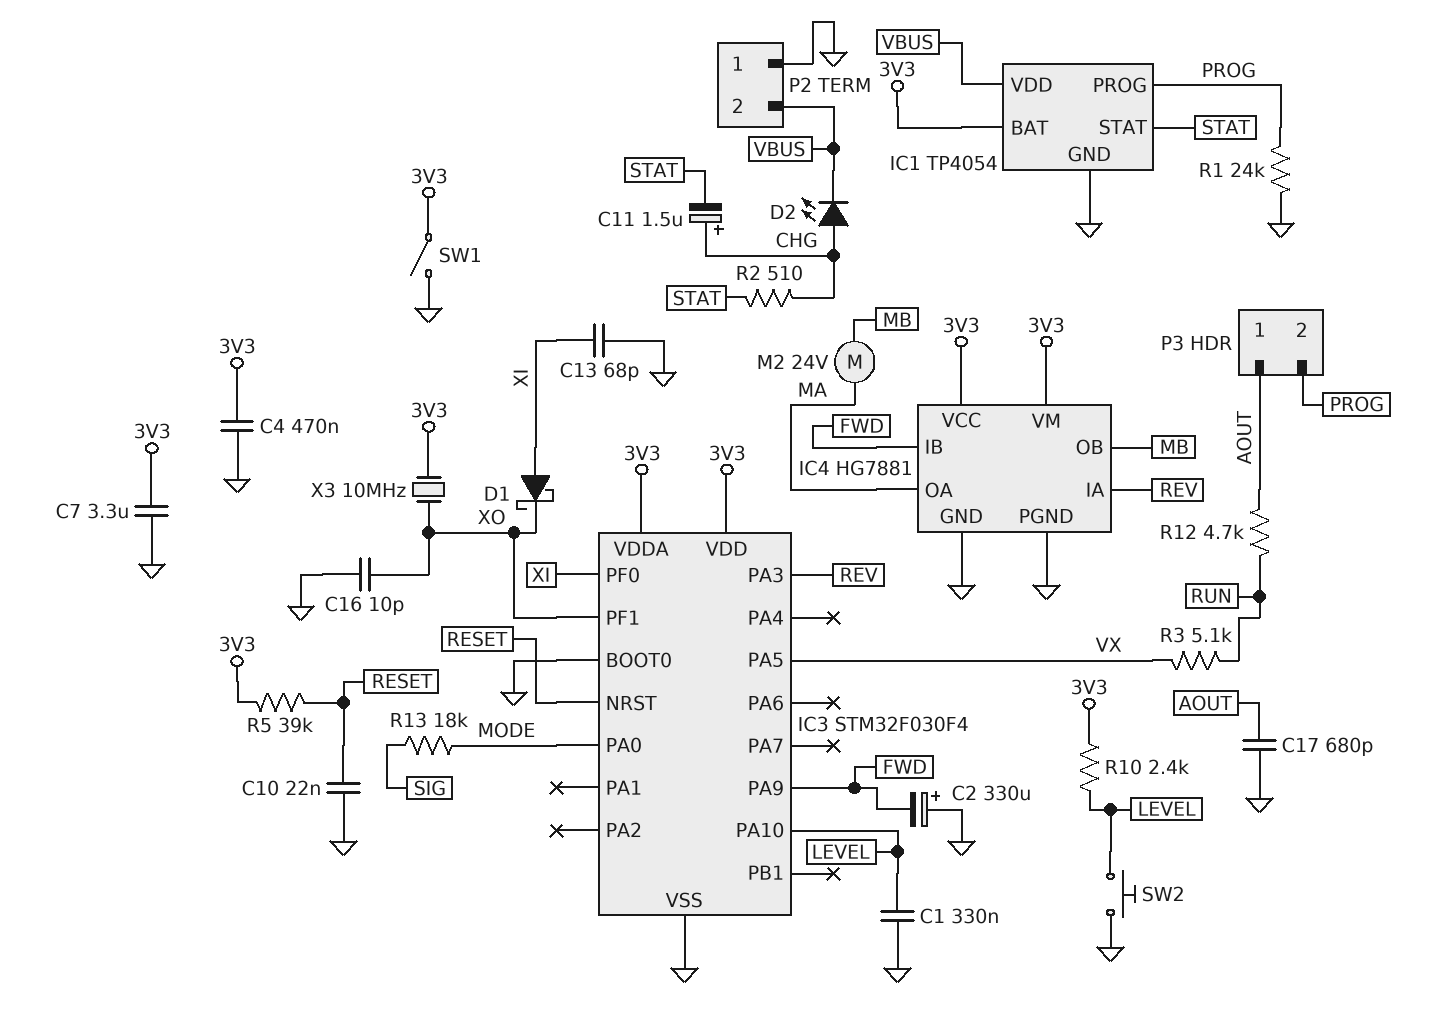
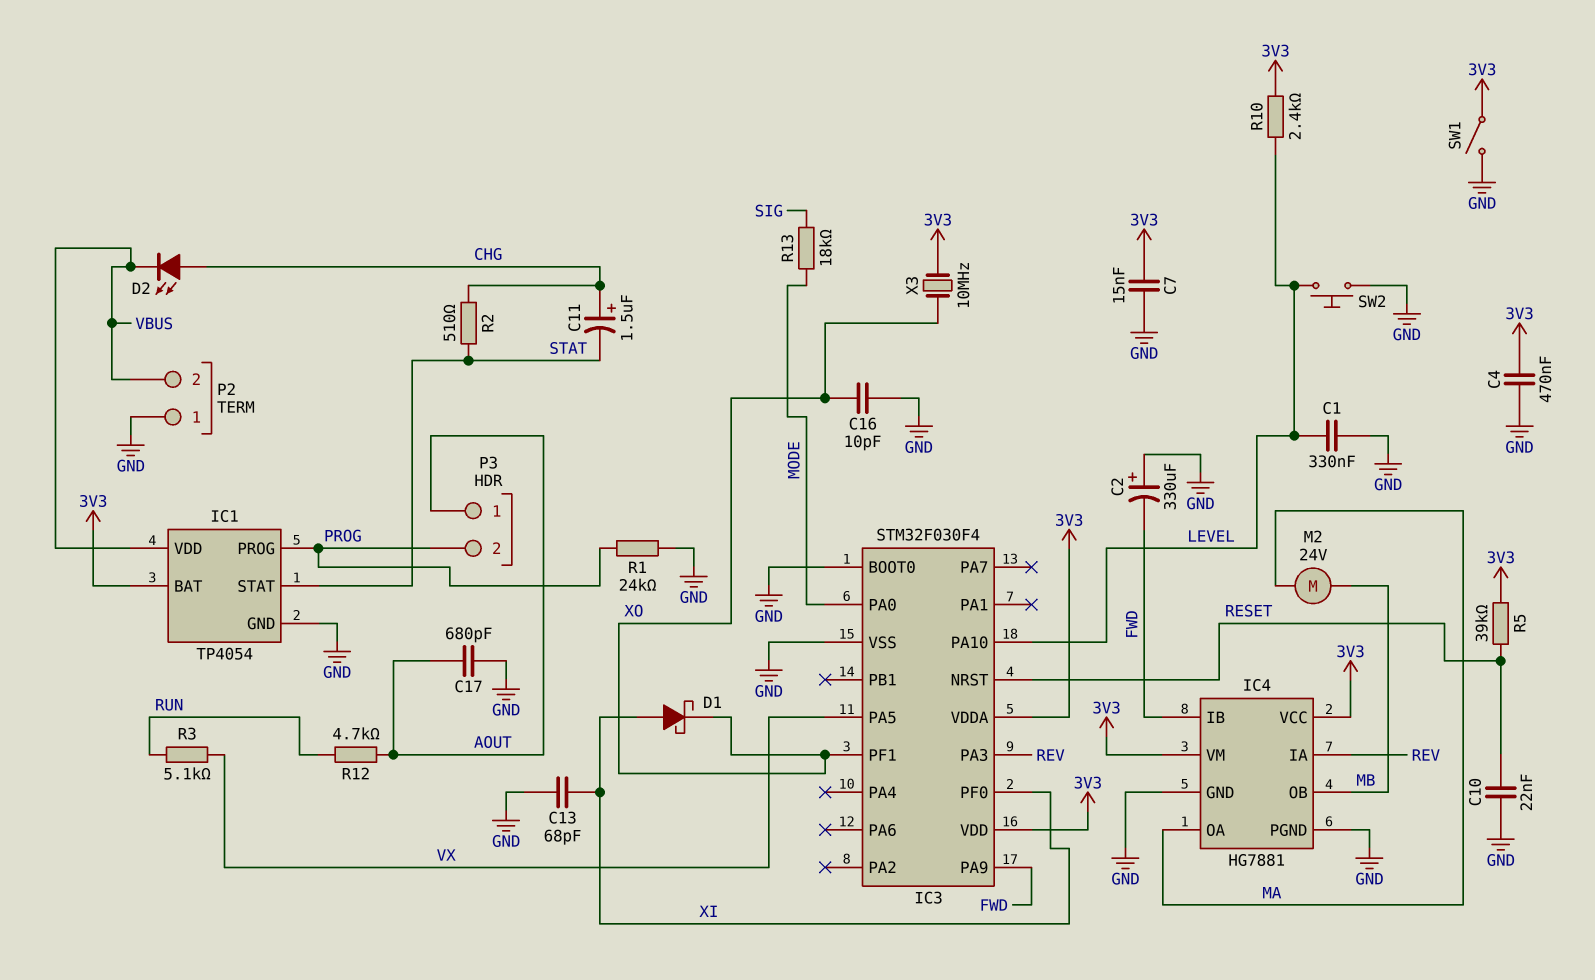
C7: 3.3uF (3V3, GND) -> 15nF (3V3, GND)

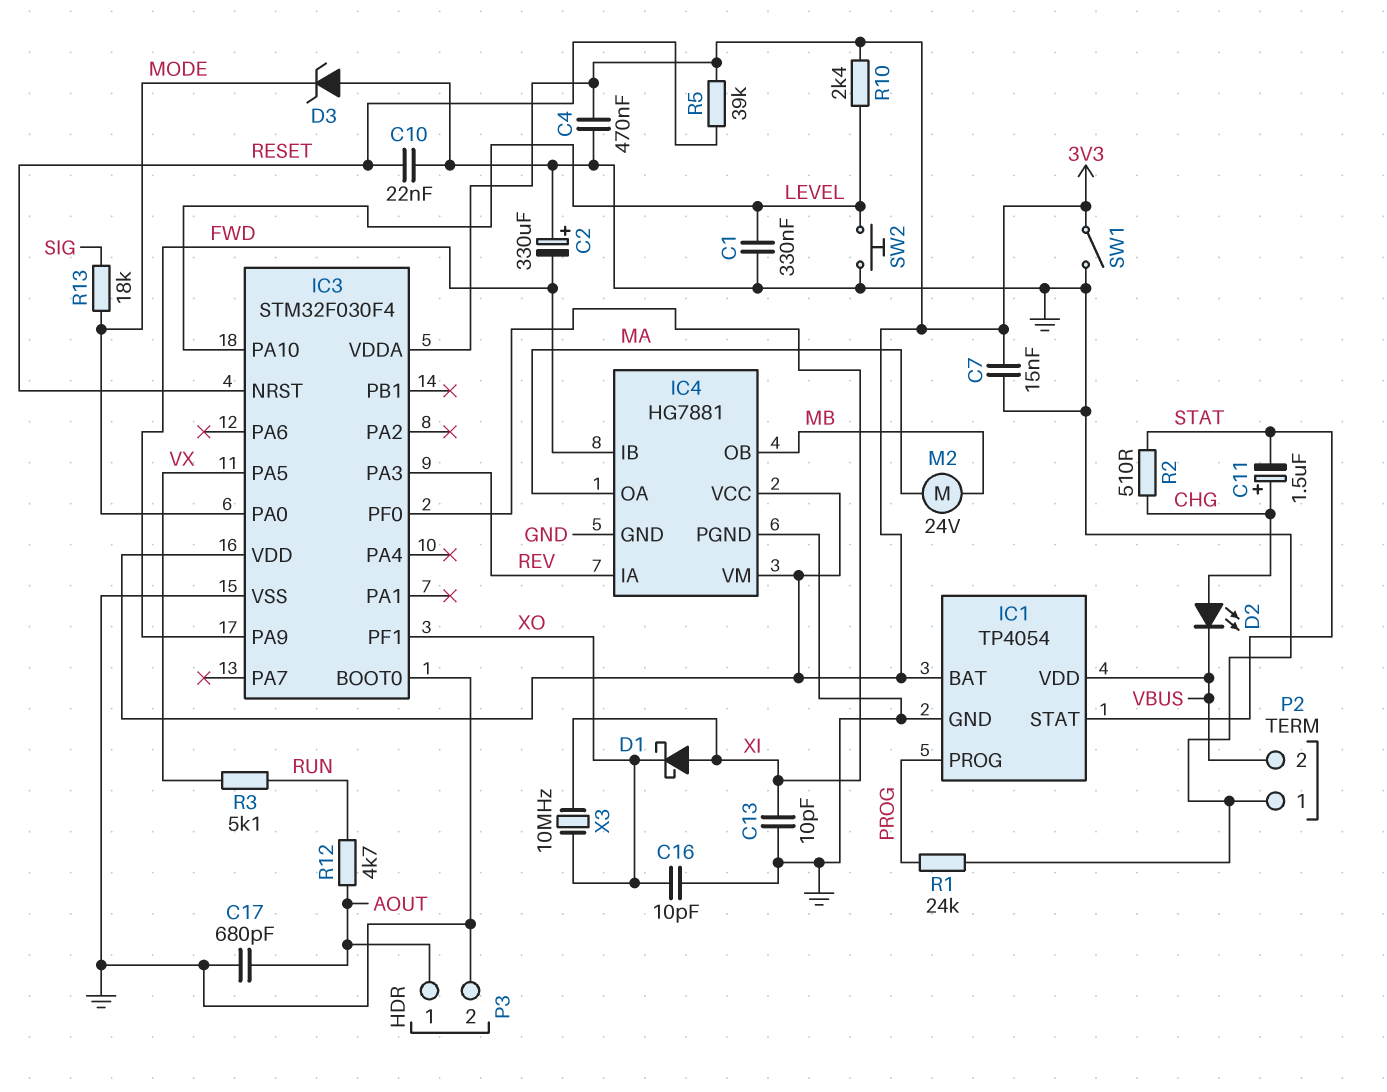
C13: 68pF (GND, XI) -> 10pF (GND, XI)
D3: none -> zener (A GND, K MODE)
P3 pin 2: PROG -> GND
X3: 10MHz (3V3, XO) -> 10MHz (XI, XO)

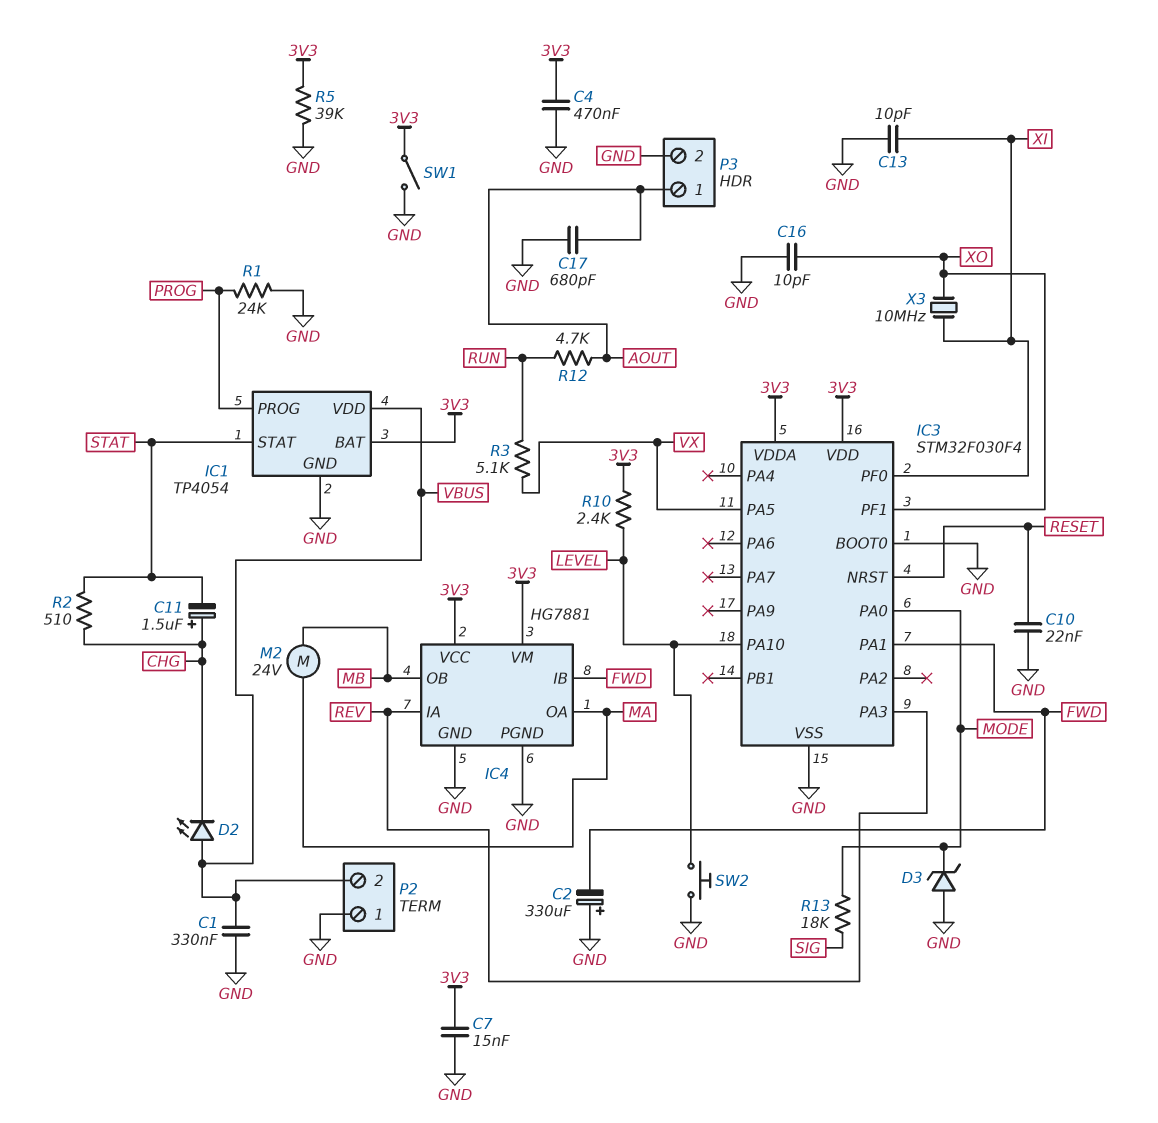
C1: 330nF (GND, LEVEL) -> 330nF (GND, VBUS)
D1: schottky (A XI, K XO) -> none
D2: LED (A CHG, K VBUS) -> LED (A VBUS, K CHG)
IC3 pin PA1: none -> FWD
IC3 pin PA9: FWD -> none
R5: 39k (3V3, RESET) -> 39k (3V3, GND)

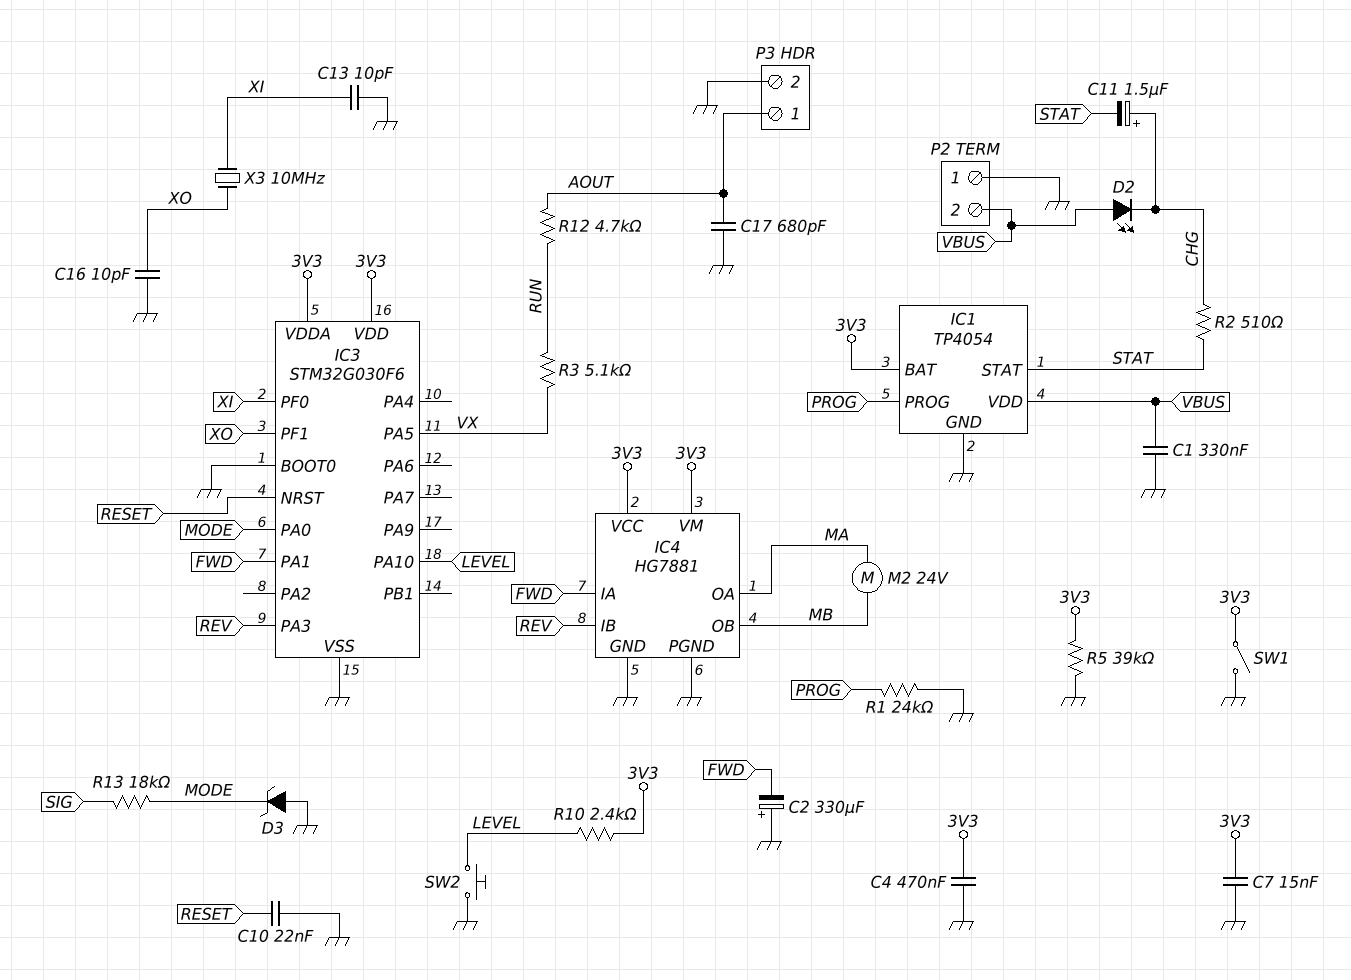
IC3: STM32F030F4 -> STM32G030F6
IC4 pin IA: REV -> FWD
IC4 pin IB: FWD -> REV

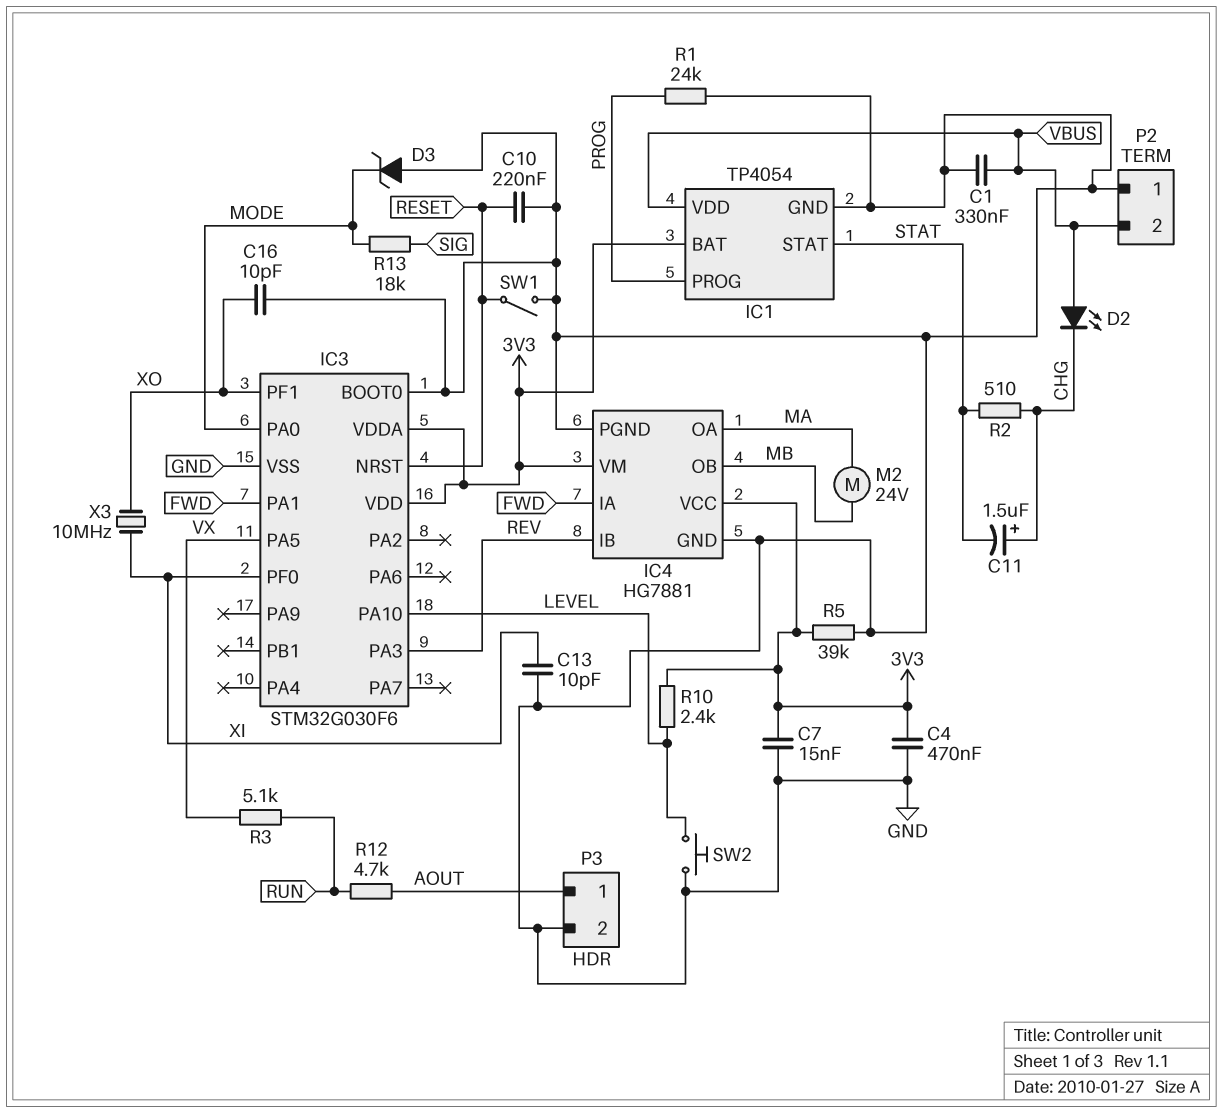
C2: 330uF (plus GND, minus FWD) -> none
C10: 22nF (GND, RESET) -> 220nF (GND, RESET)
C17: 680pF (AOUT, GND) -> none
SW1: switch (3V3, GND) -> switch (GND, RESET)

